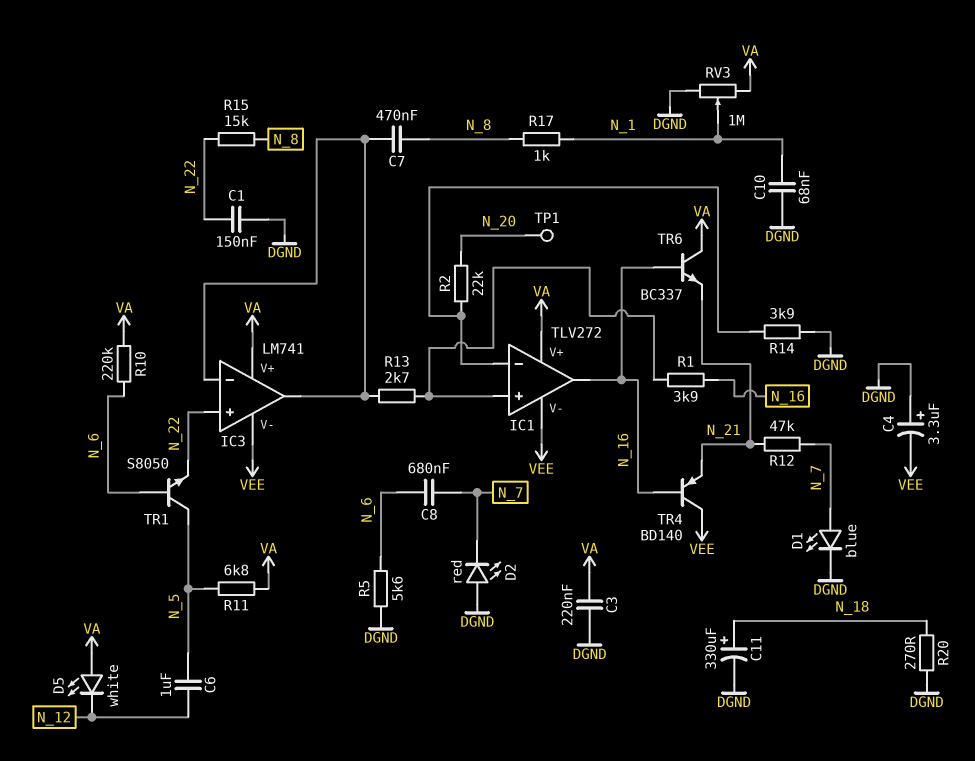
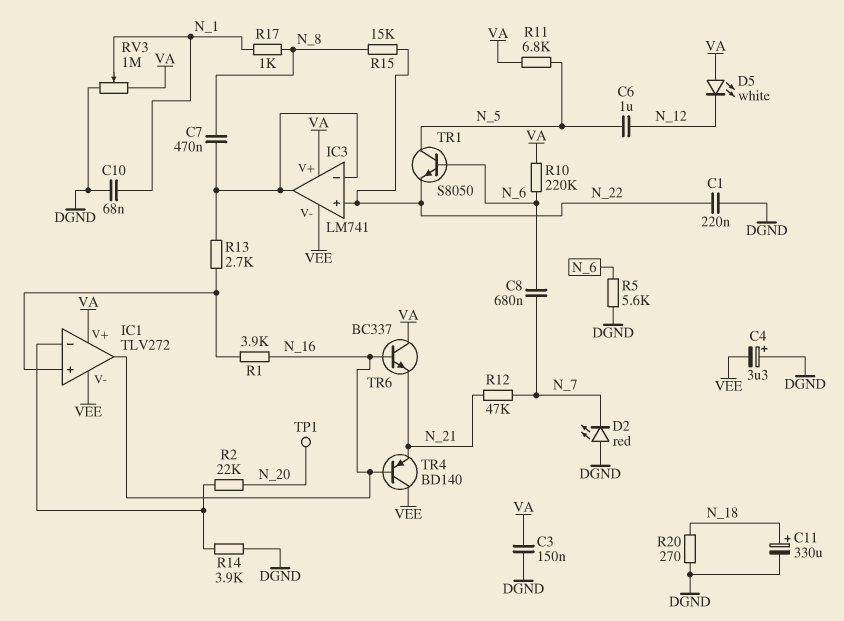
C1: 150nF (DGND, N_22) -> 220nF (DGND, N_22)
C3: 220nF (DGND, VA) -> 150nF (DGND, VA)
D1: LED blue (A N_7, K DGND) -> none

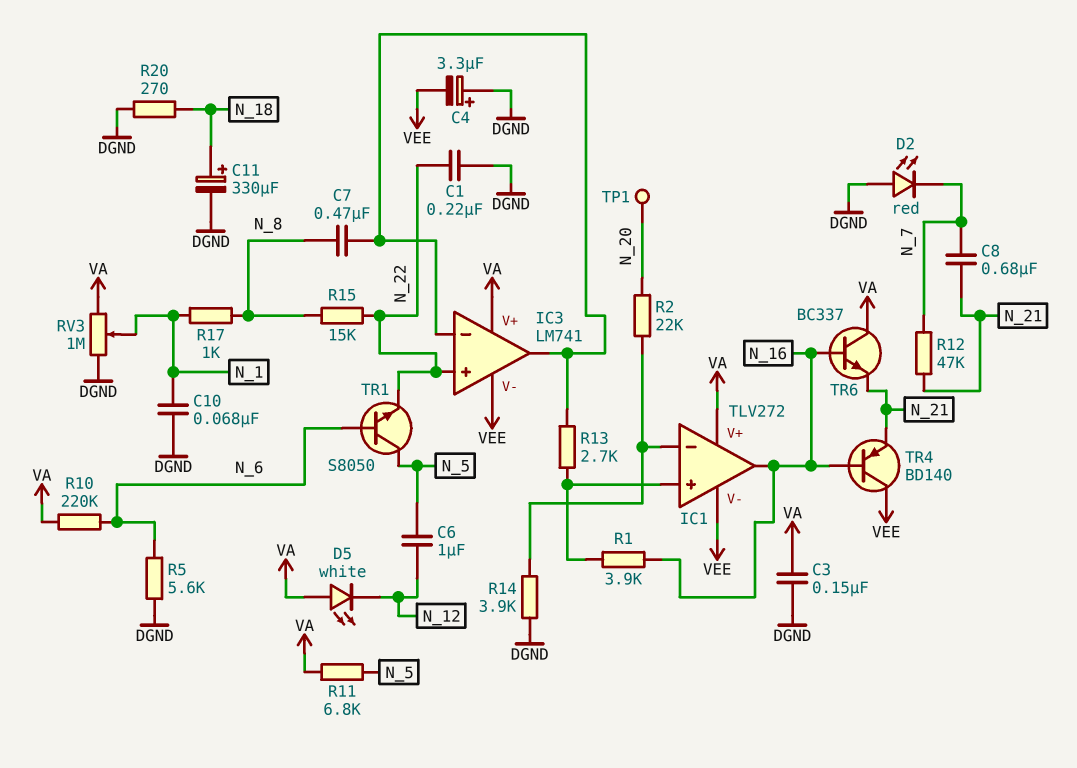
C8: 680nF (N_6, N_7) -> 680nF (N_7, N_21)

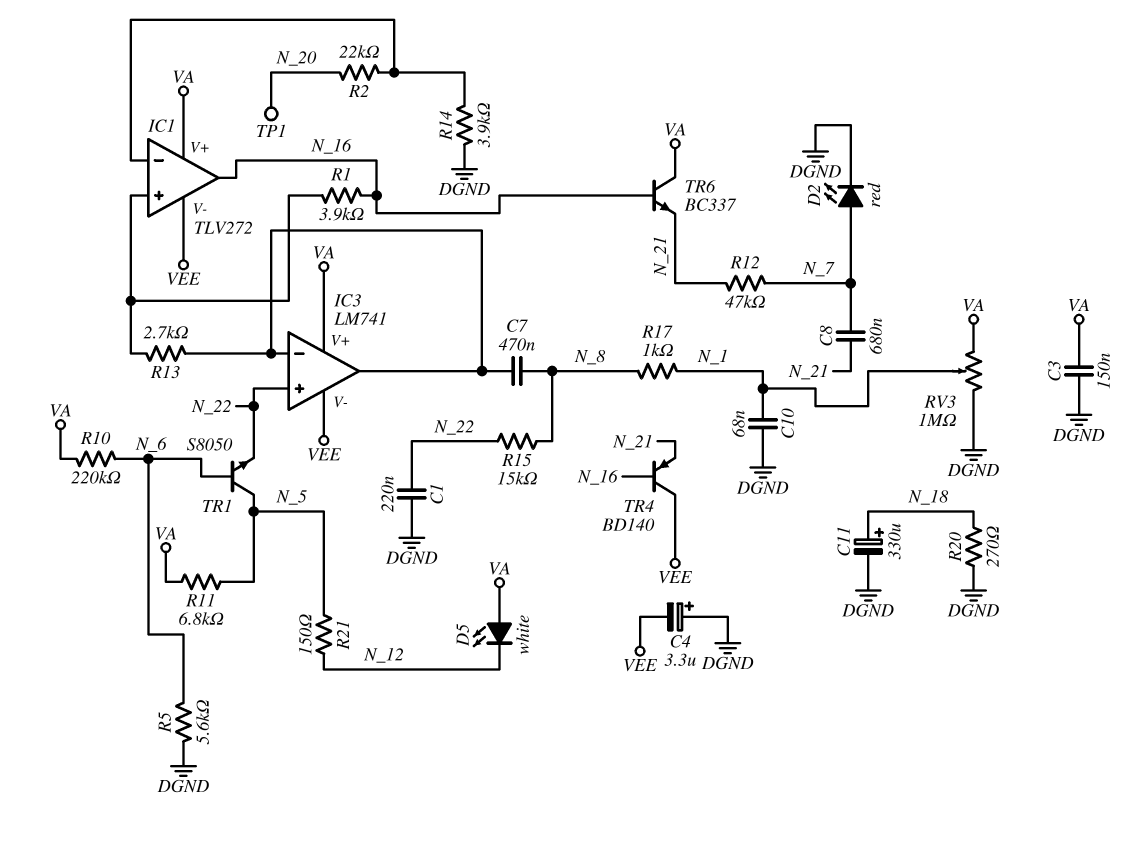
C6: 1uF (N_5, N_12) -> none
D2: LED red (A DGND, K N_7) -> LED red (A N_7, K DGND)
R21: none -> 150 (N_5, N_12)

